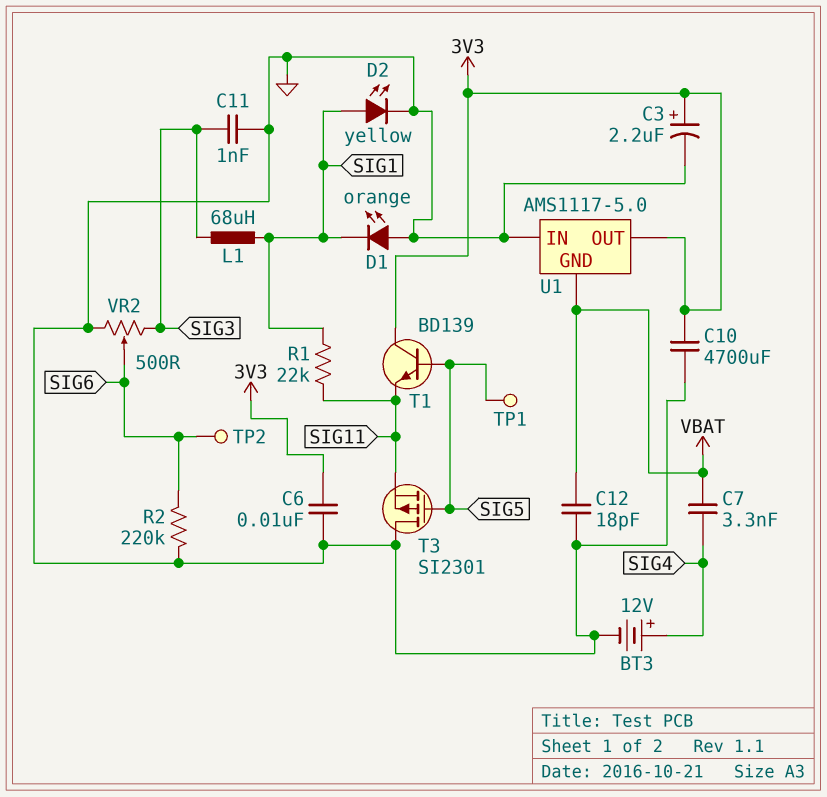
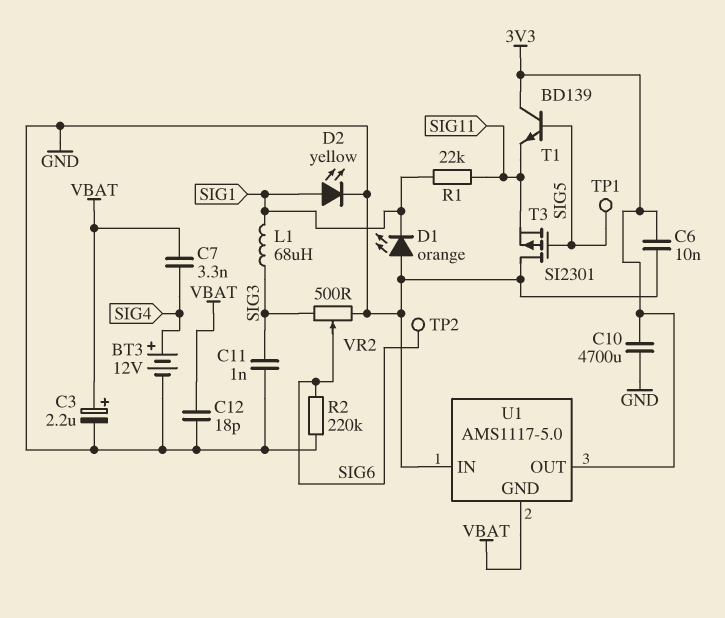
C3: 2.2uF (plus 3V3, minus GND) -> 2.2uF (plus VBAT, minus GND)

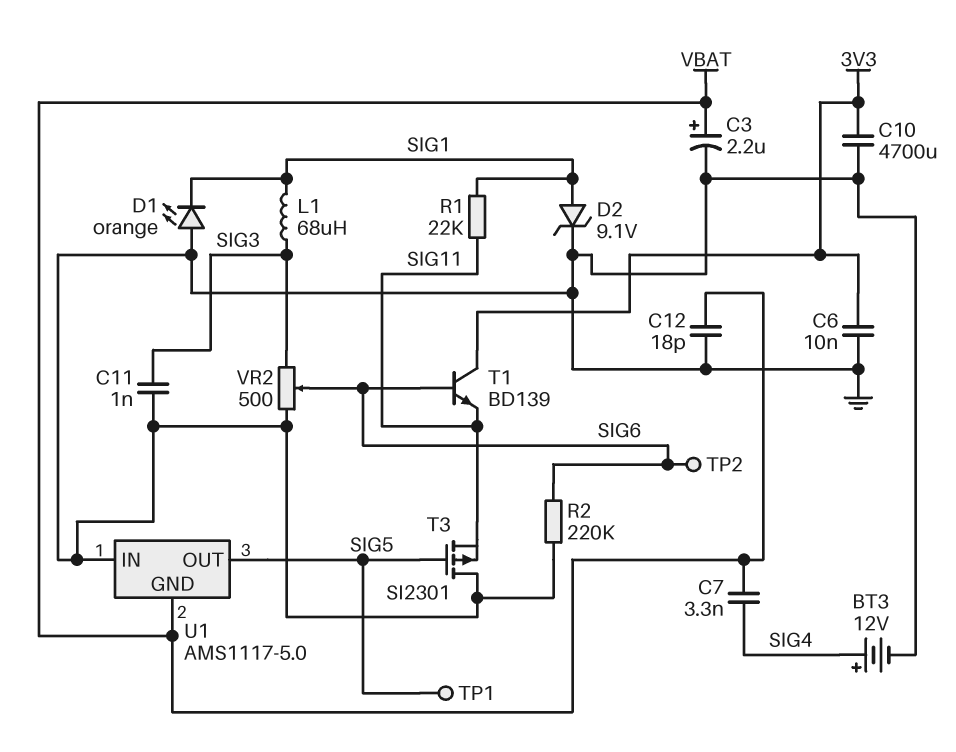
D2: LED yellow (A SIG1, K GND) -> zener 9.1V (A SIG1, K GND)
T1: NPN BD139 (B SIG5, C 3V3, E SIG11) -> NPN BD139 (B SIG6, C 3V3, E SIG11)
U1 pin OUT: 3V3 -> SIG5

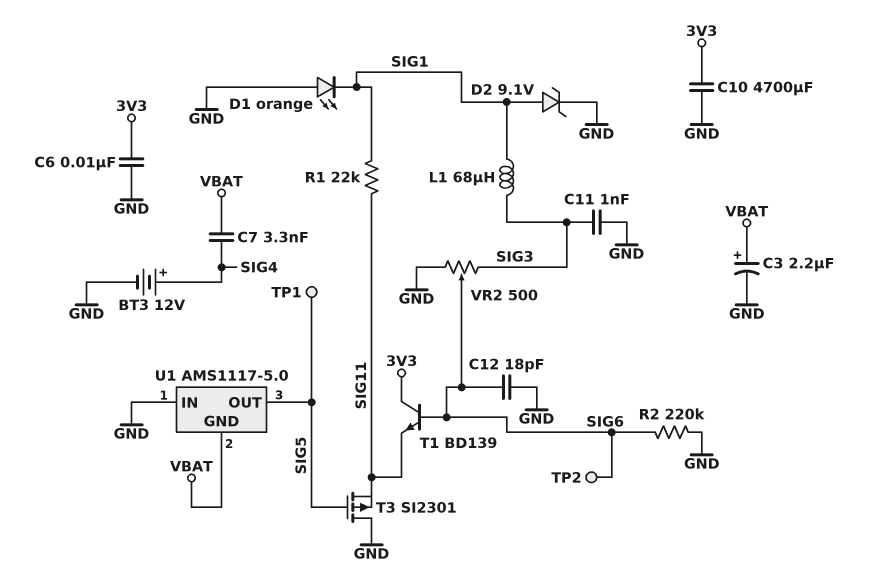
C12: 18pF (GND, VBAT) -> 18pF (GND, SIG6)

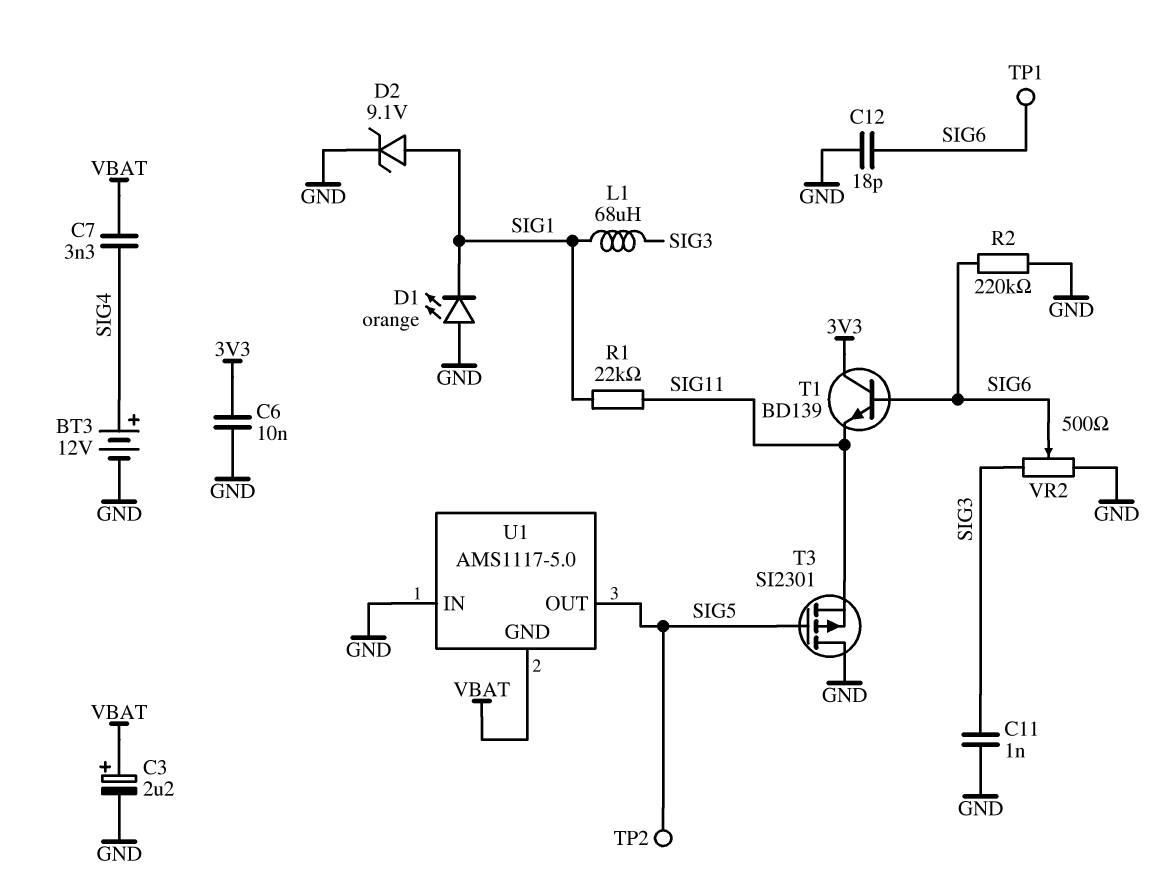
C10: 4700uF (3V3, GND) -> none
TP1: test point (SIG5) -> test point (SIG6)
TP2: test point (SIG6) -> test point (SIG5)

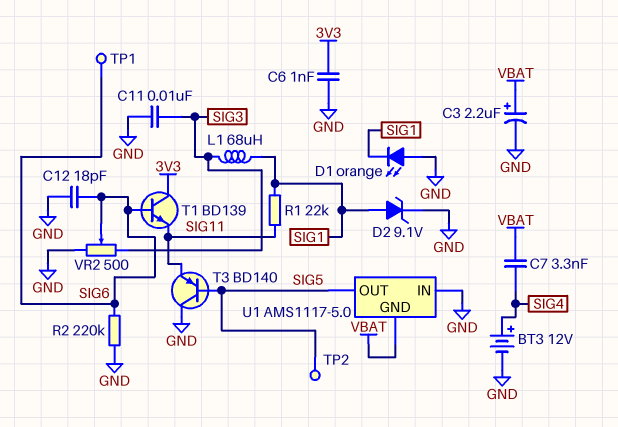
C6: 10nF (3V3, GND) -> 1nF (3V3, GND)
C11: 1nF (GND, SIG3) -> 10nF (GND, SIG3)
T3: PMOS SI2301 (G SIG5, D GND, S SIG11) -> PNP BD140 (B SIG5, C GND, E SIG11)

